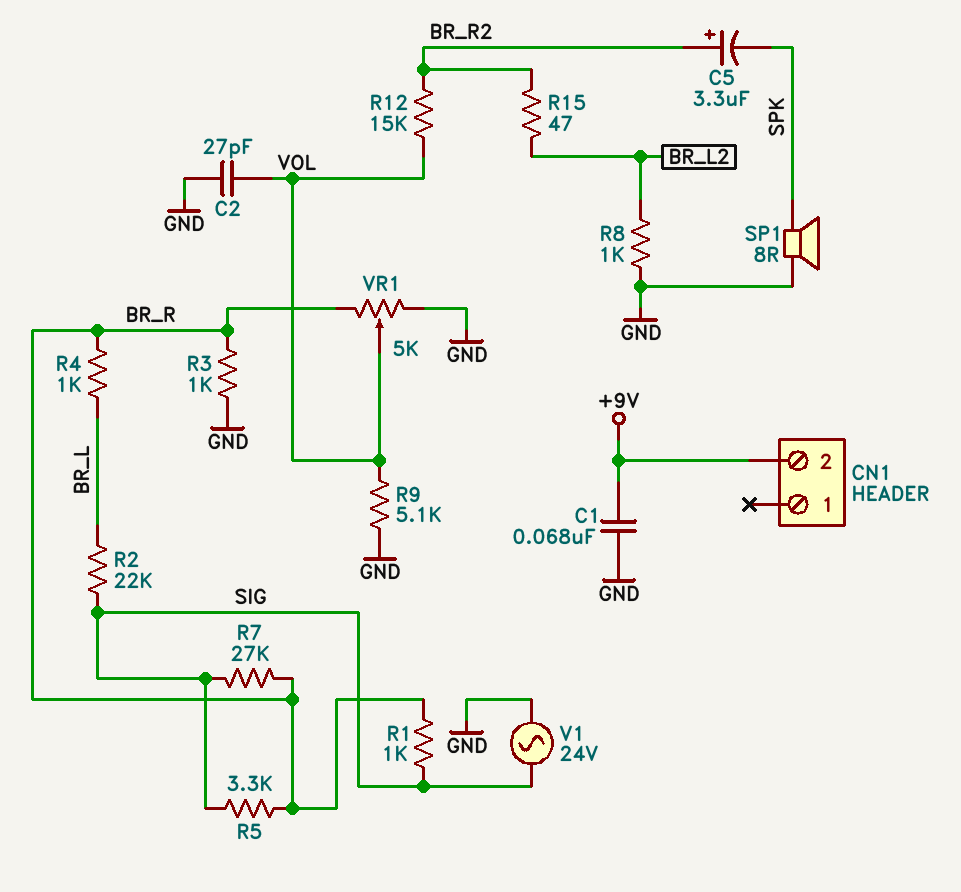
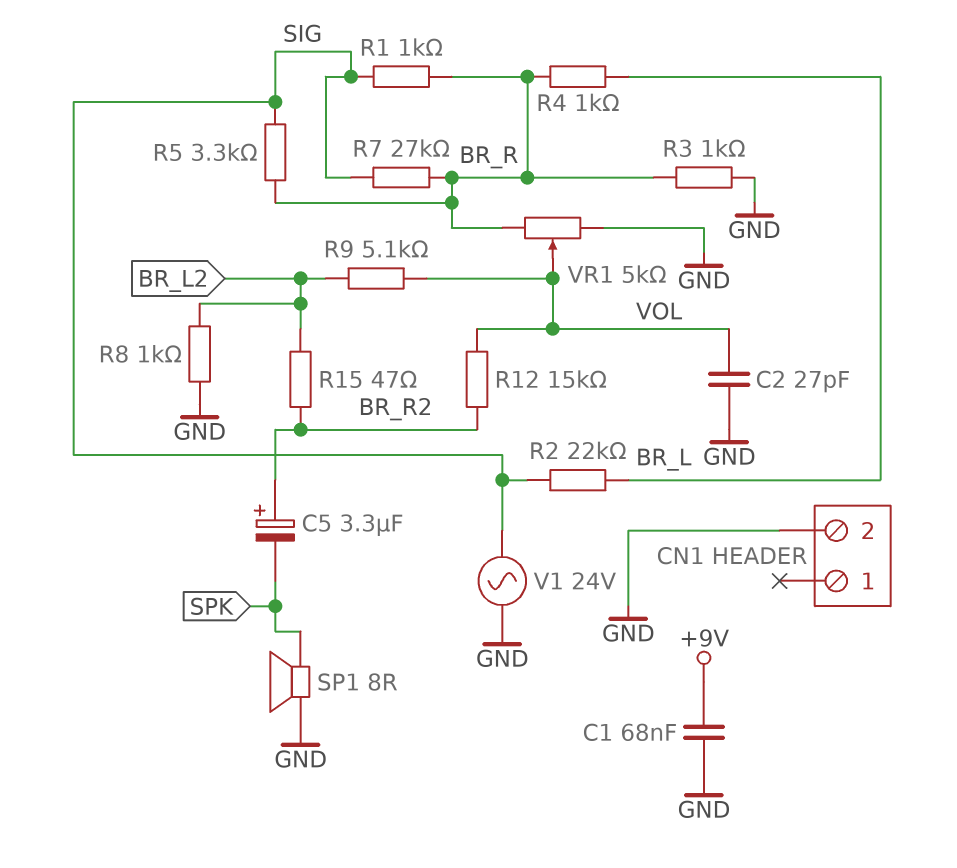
CN1 pin 2: +9V -> GND
R9: 5.1k (GND, VOL) -> 5.1k (BR_L2, VOL)

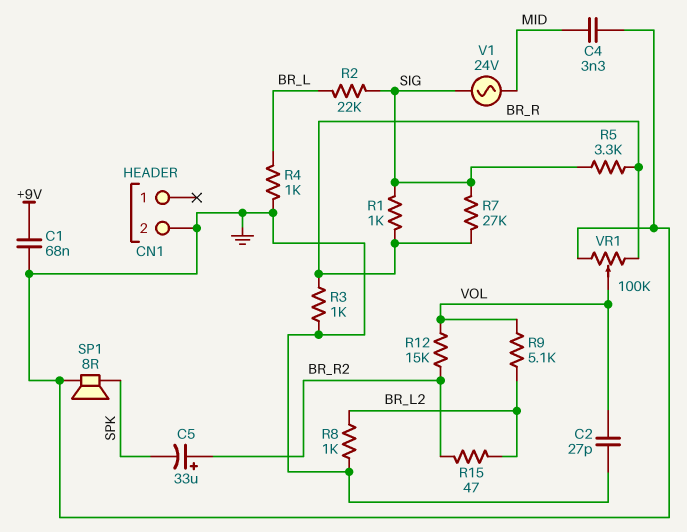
C4: none -> 3.3nF (GND, MID)
C5: 3.3uF (plus BR_R2, minus SPK) -> 33uF (plus BR_R2, minus SPK)
R4: 1k (BR_L, BR_R) -> 1k (BR_L, GND)
V1: AC 24V (GND, SIG) -> AC 24V (MID, SIG)
VR1: 5k (BR_R, GND, wiper VOL) -> 100k (BR_R, GND, wiper VOL)

